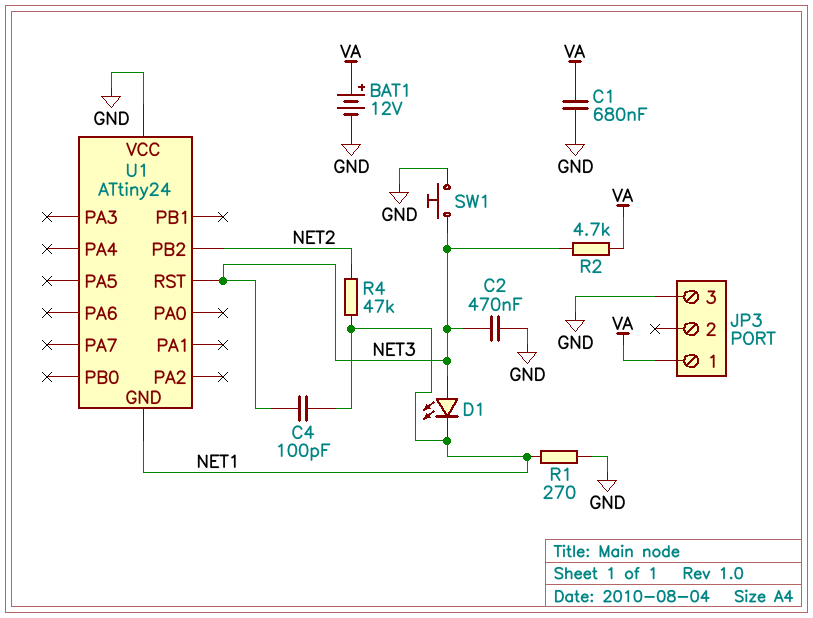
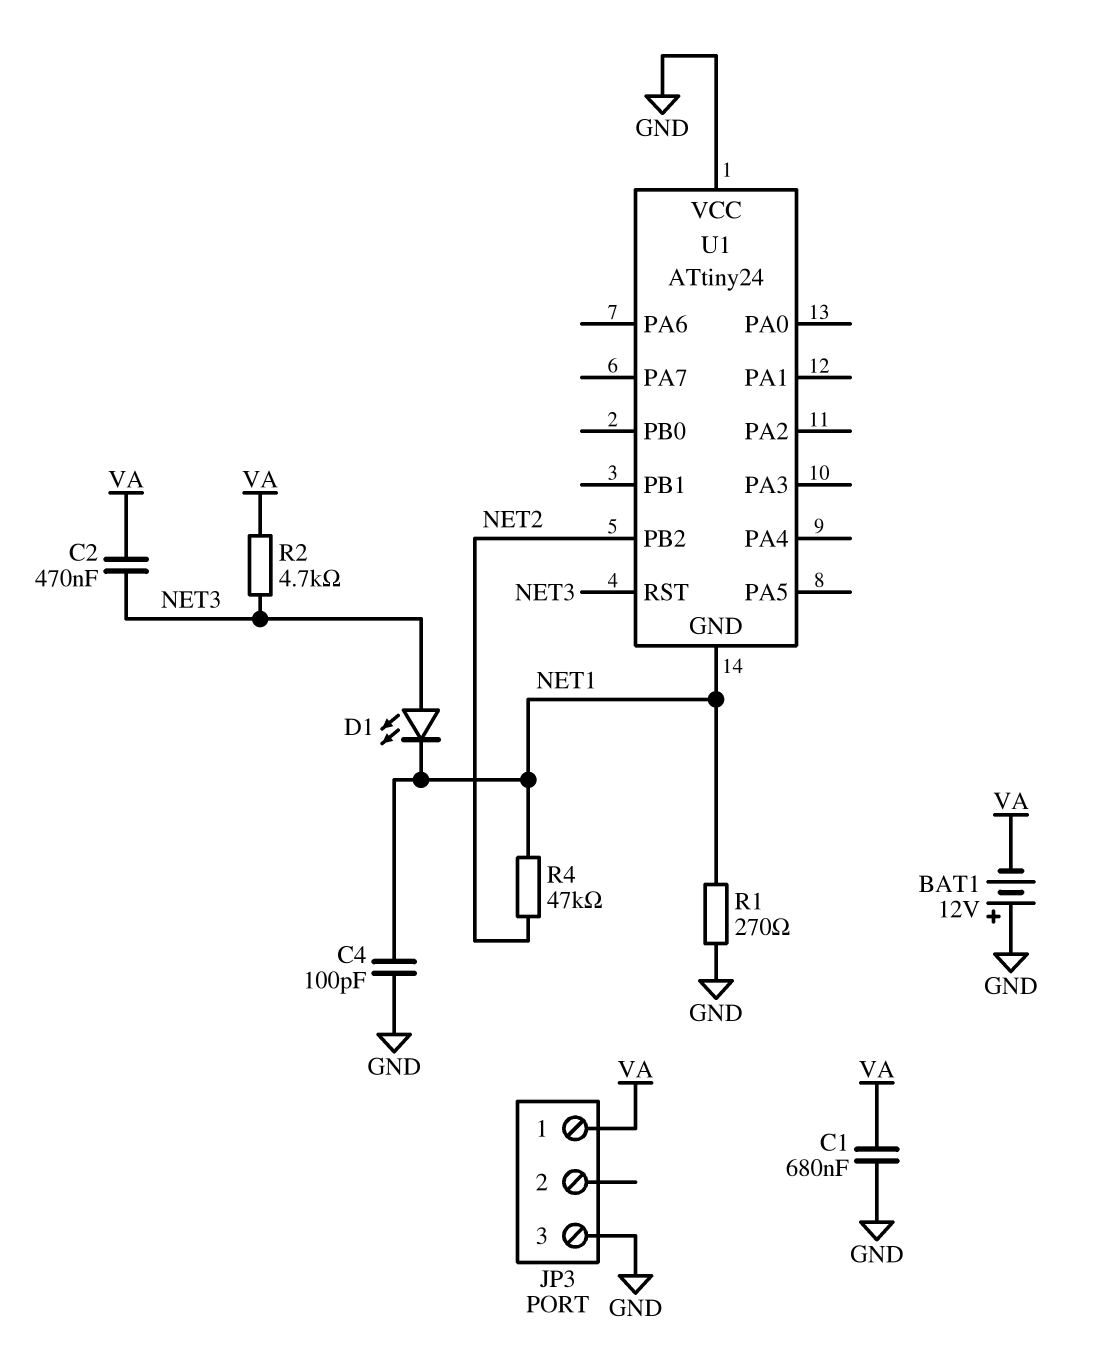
BAT1: 12V (plus VA, minus GND) -> 12V (plus GND, minus VA)
C2: 470nF (GND, NET3) -> 470nF (NET3, VA)
C4: 100pF (NET1, NET3) -> 100pF (GND, NET1)
SW1: button (GND, NET3) -> none

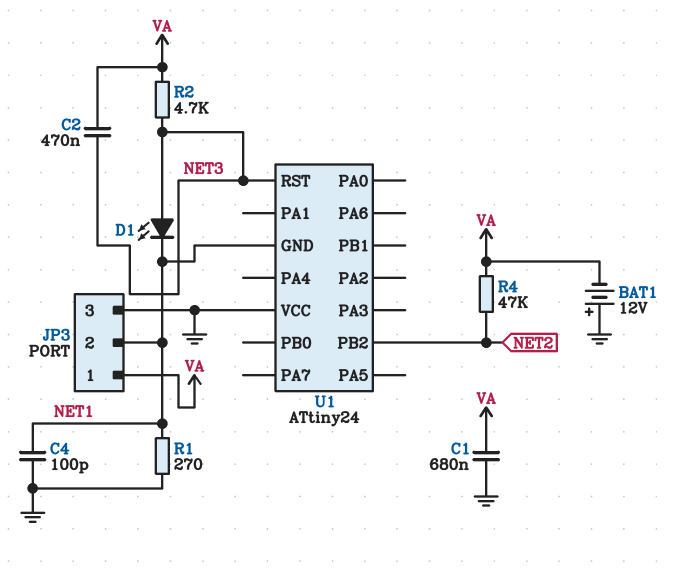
JP3 pin 2: none -> NET1
R4: 47k (NET1, NET2) -> 47k (NET2, VA)

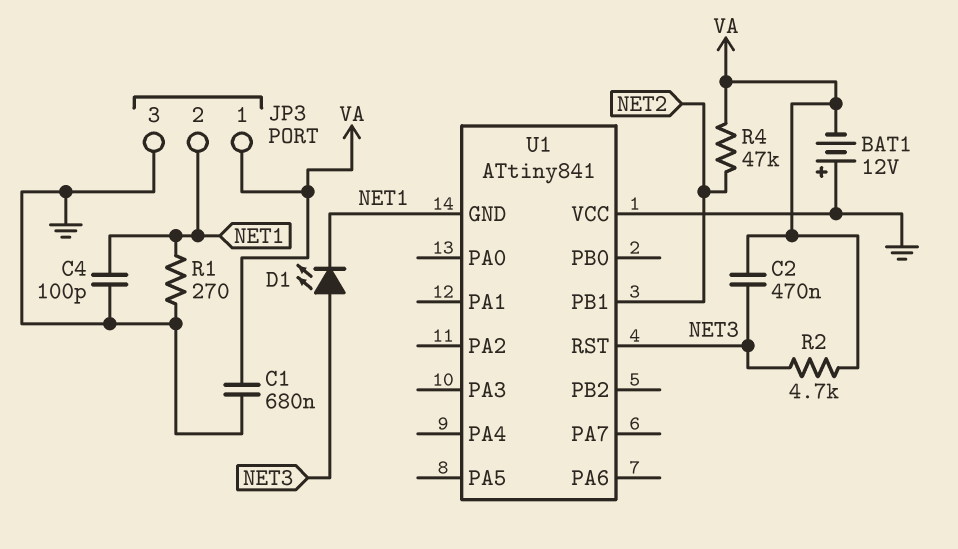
U1: ATtiny24 -> ATtiny841
U1 pin PB1: none -> NET2
U1 pin PB2: NET2 -> none

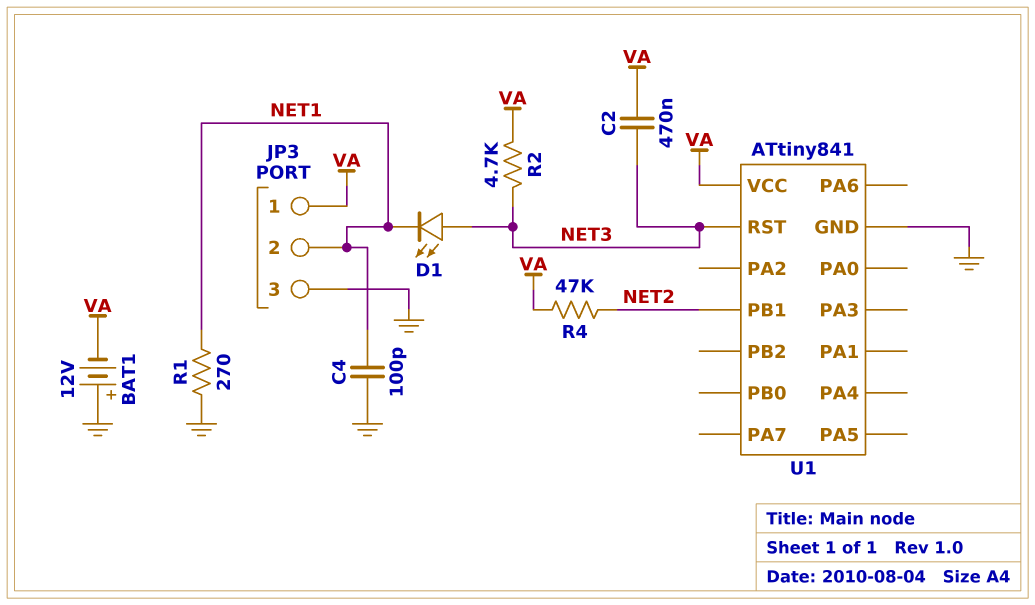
C1: 680nF (GND, VA) -> none
U1 pin GND: NET1 -> GND
U1 pin VCC: GND -> VA

